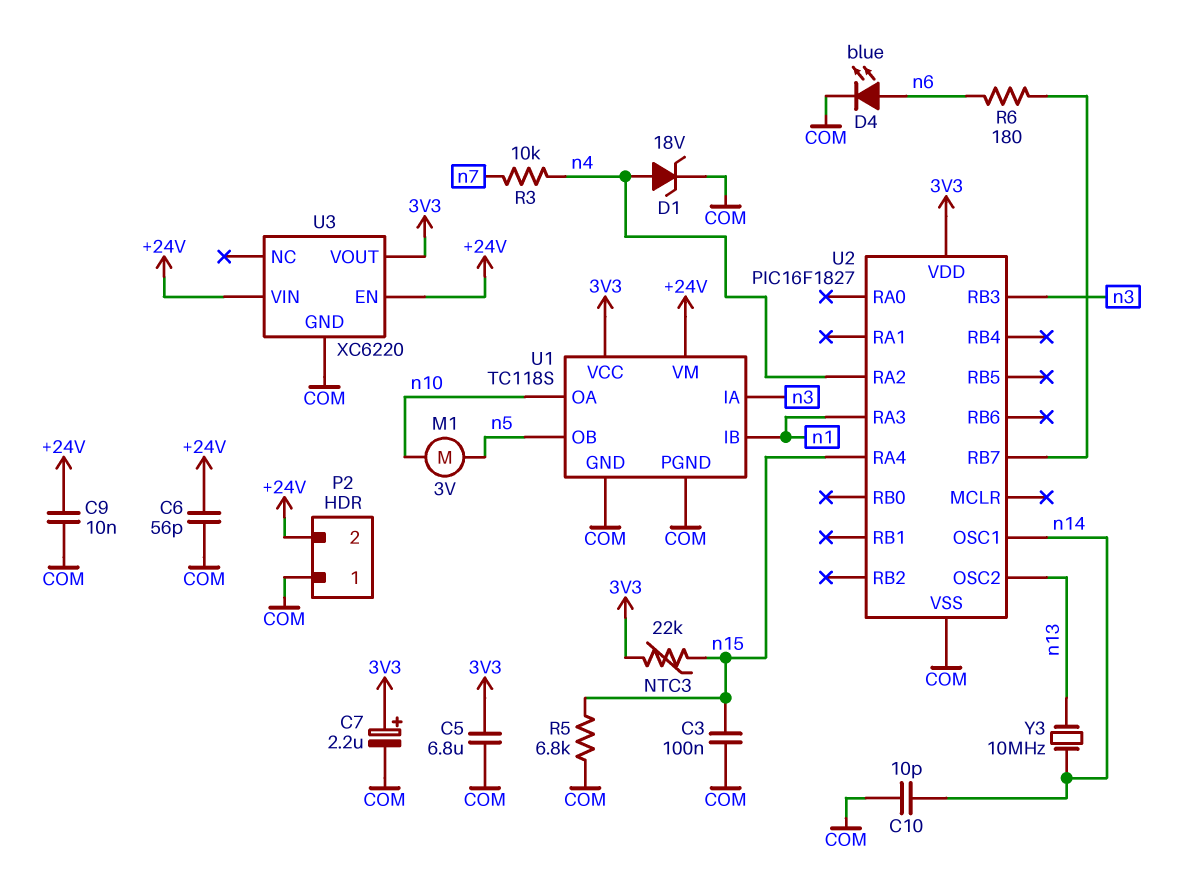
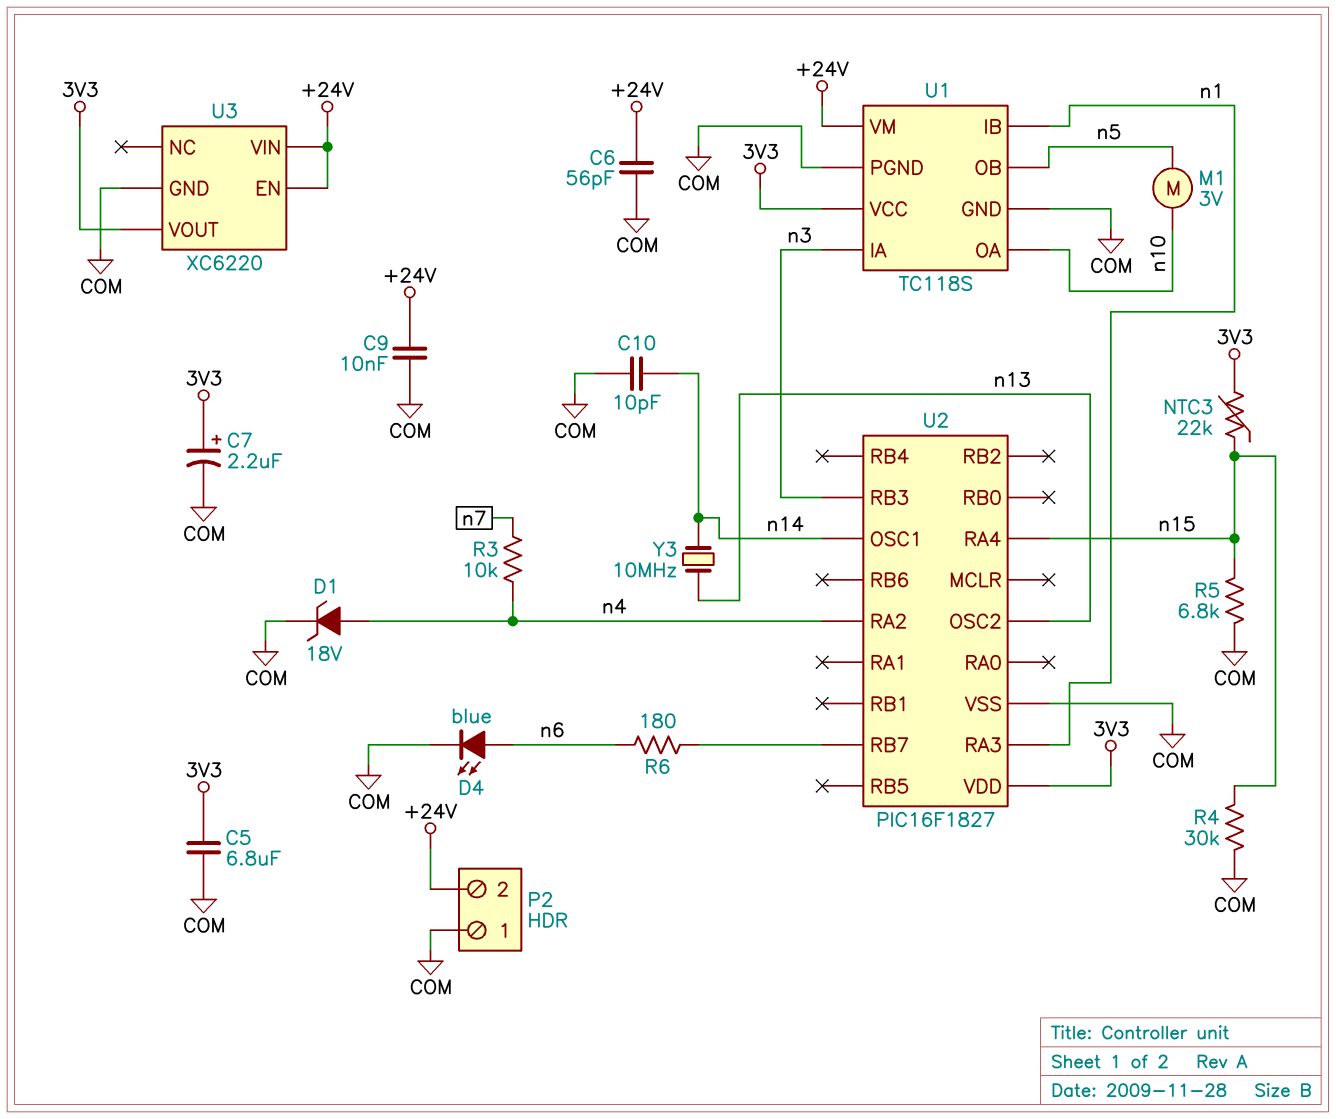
C3: 100nF (COM, n15) -> none
R4: none -> 30k (COM, n15)

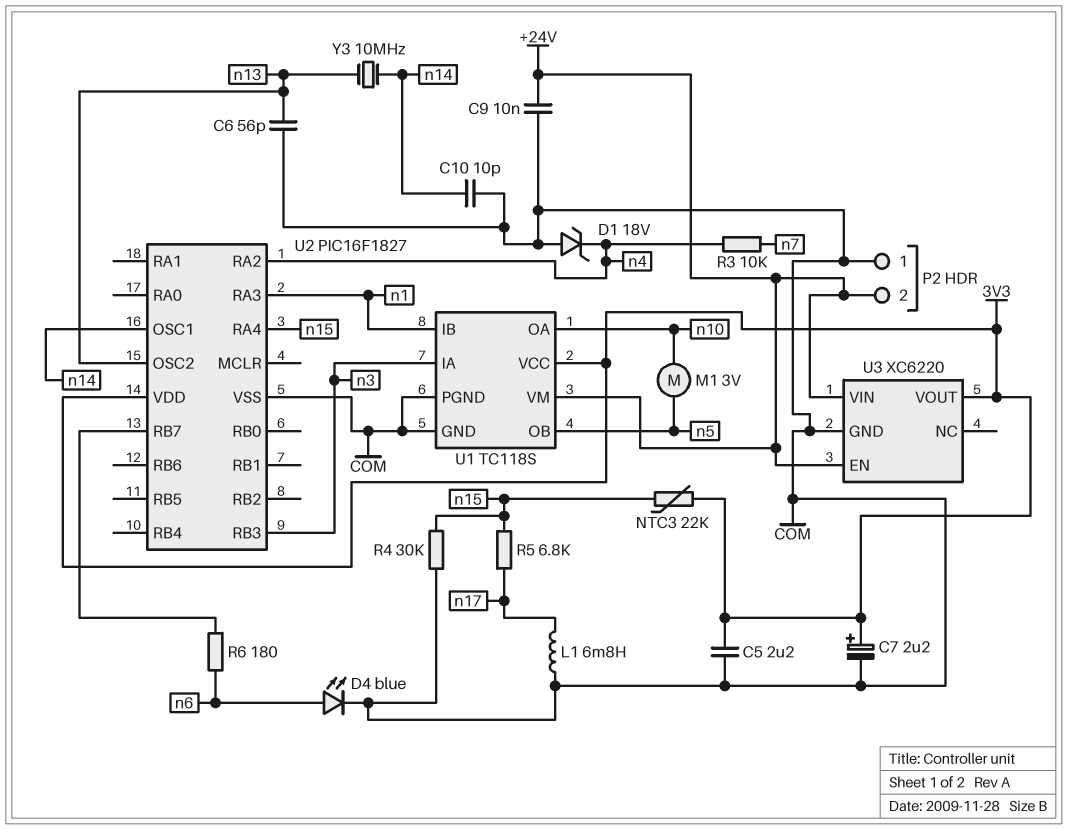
C5: 6.8uF (3V3, COM) -> 2.2uF (3V3, COM)
C6: 56pF (+24V, COM) -> 56pF (COM, n13)
D1: zener 18V (A n4, K COM) -> zener 18V (A COM, K n4)
L1: none -> 6.8mH (COM, n17)
R5: 6.8k (COM, n15) -> 6.8k (n15, n17)

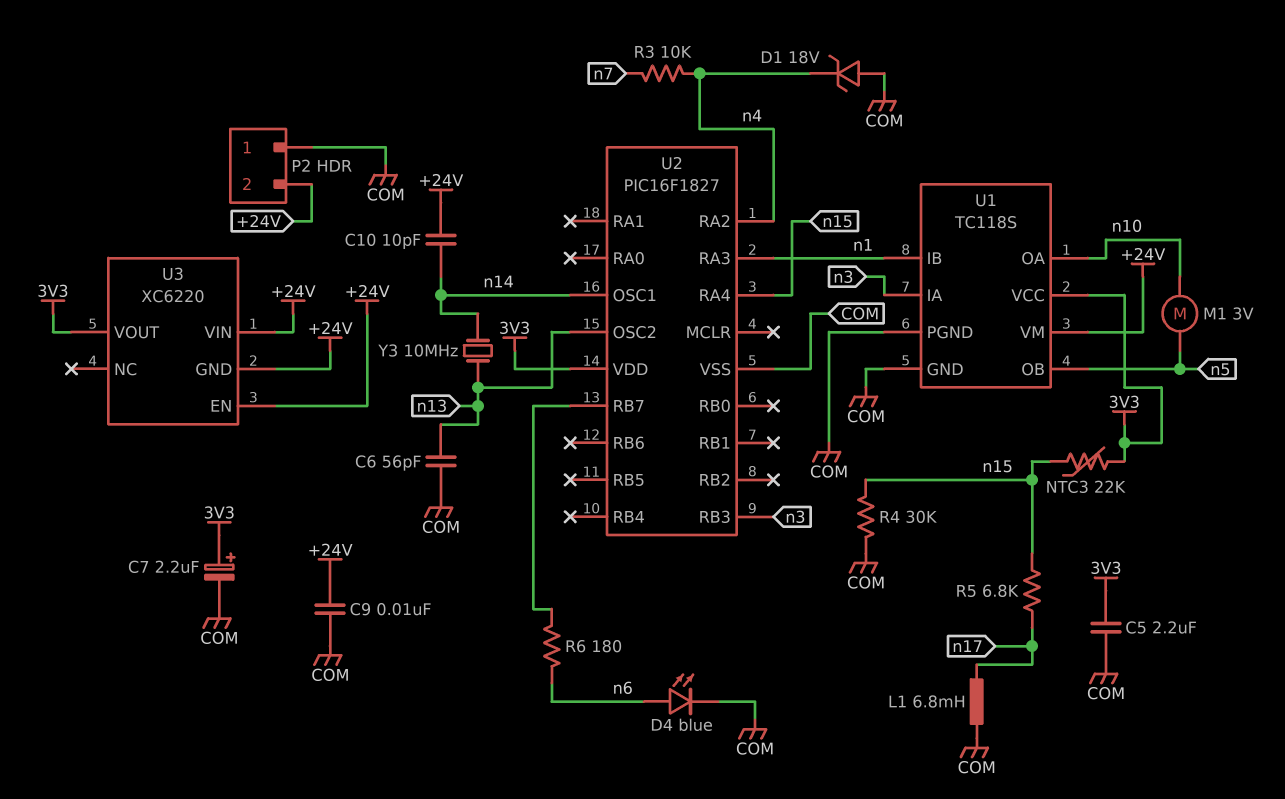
C10: 10pF (COM, n14) -> 10pF (+24V, n14)
U3 pin GND: COM -> +24V

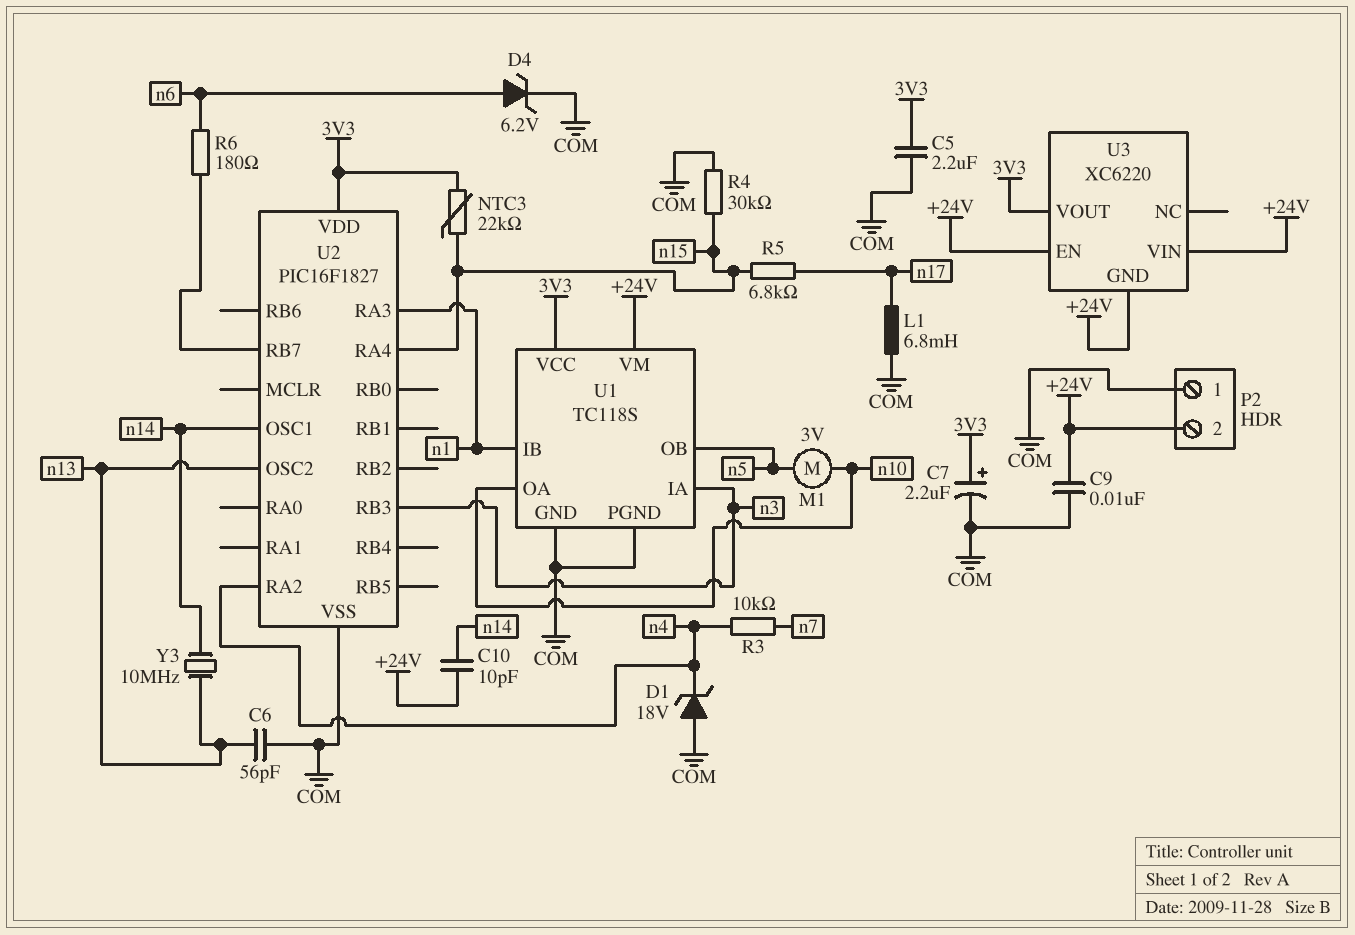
D4: LED blue (A n6, K COM) -> zener 6.2V (A n6, K COM)

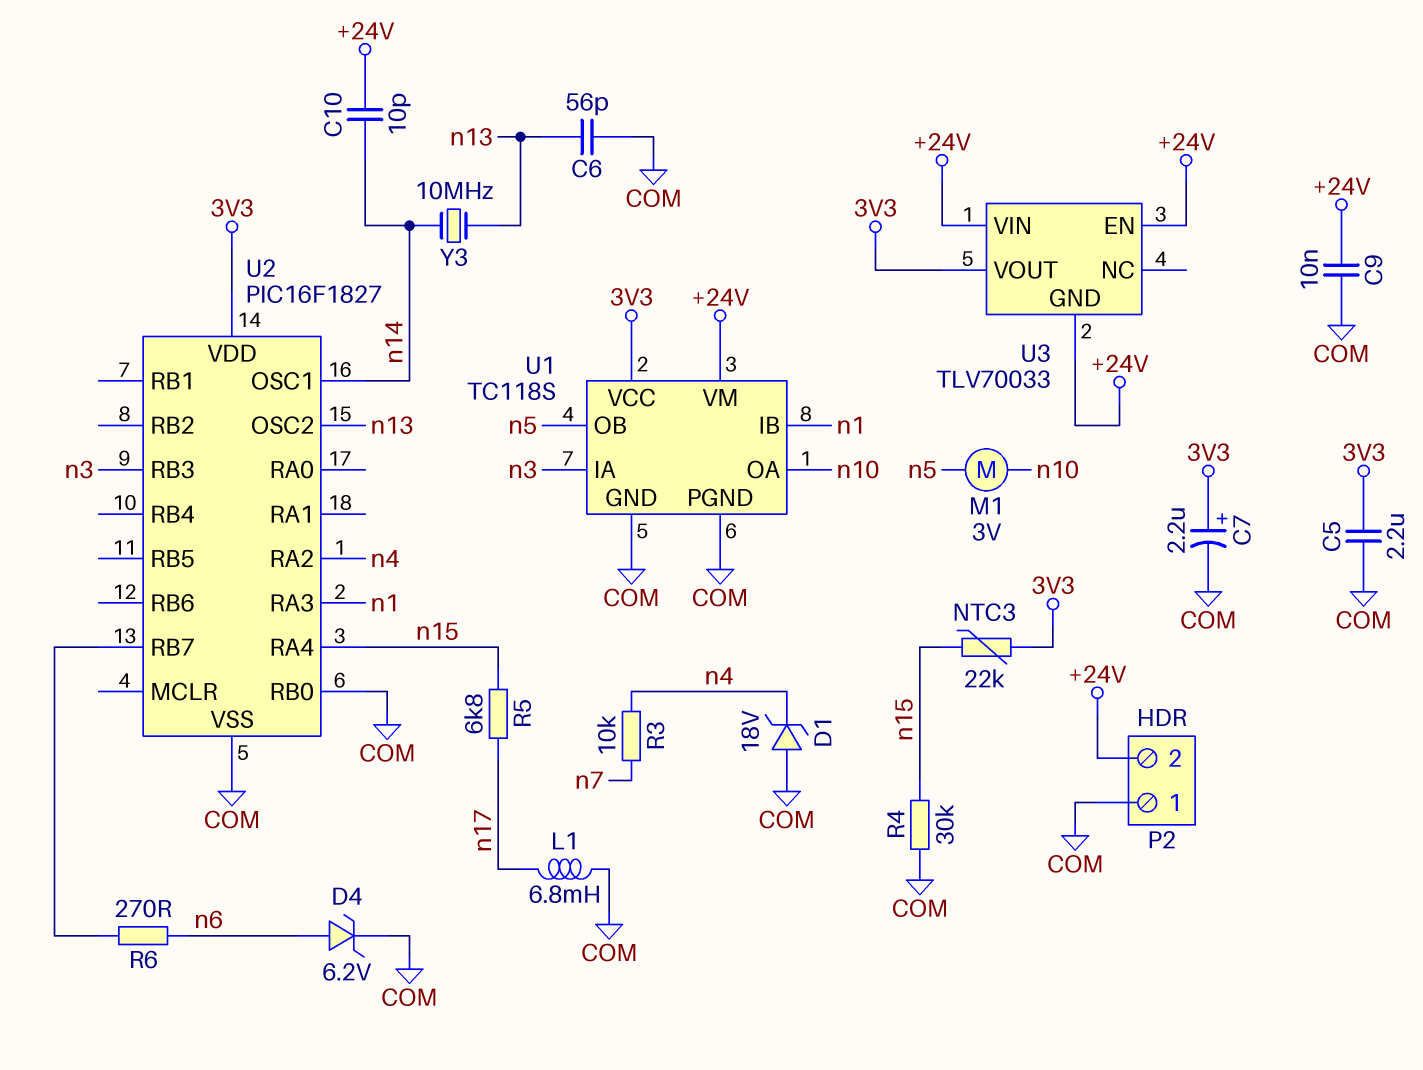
R6: 180 (U2/RB7, n6) -> 270 (U2/RB7, n6)
U2 pin RB0: none -> COM
U3: XC6220 -> TLV70033

